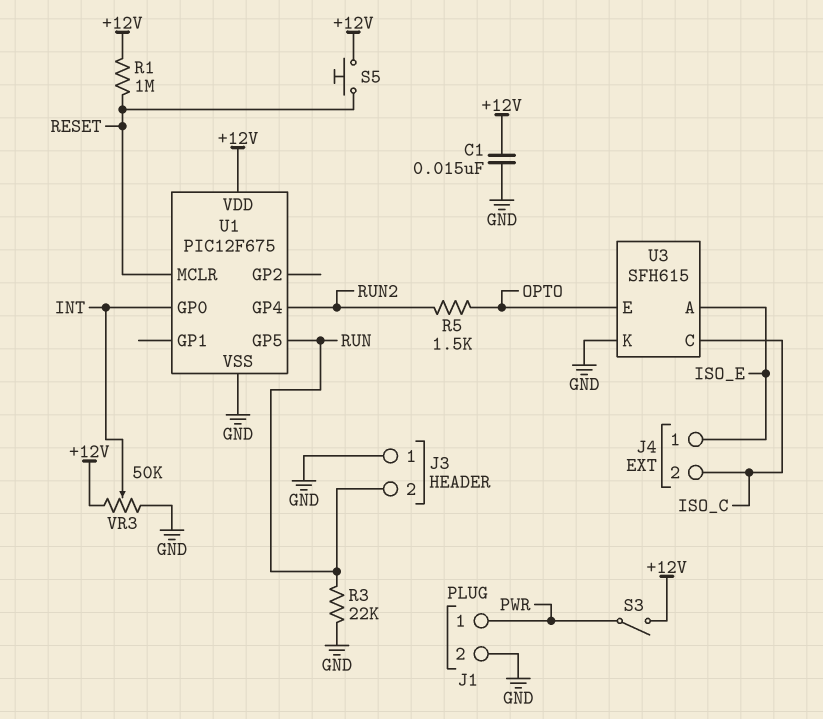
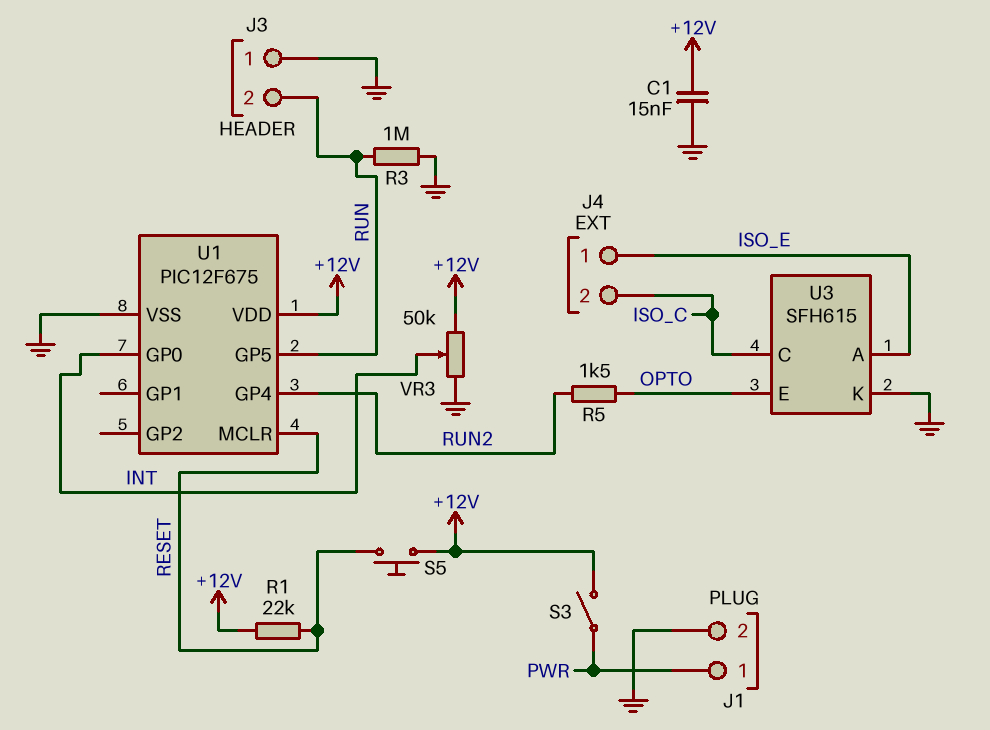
R1: 1M (+12V, RESET) -> 22k (+12V, RESET)
R3: 22k (GND, RUN) -> 1M (GND, RUN)

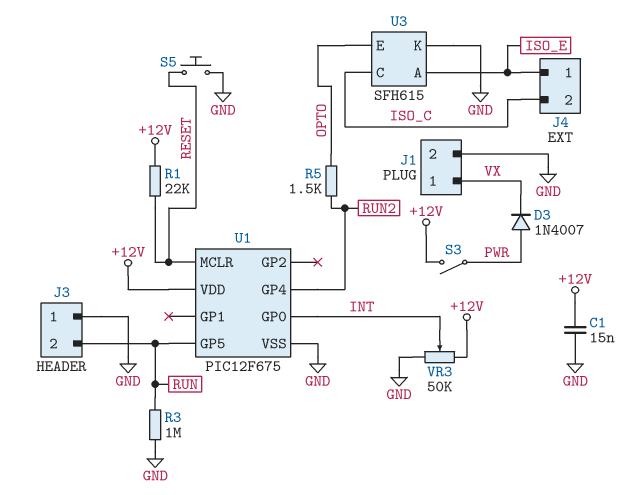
D3: none -> diode 1N4007 (A PWR, K VX)
J1 pin 1: PWR -> VX
S5: button (+12V, RESET) -> button (GND, RESET)

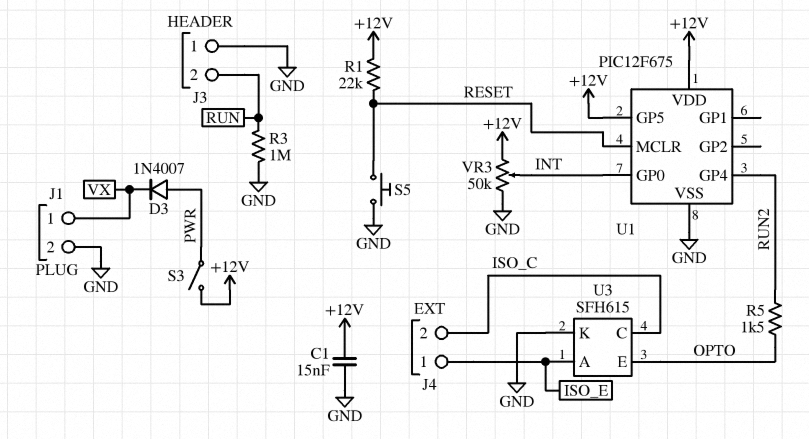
U1 pin GP5: RUN -> +12V

